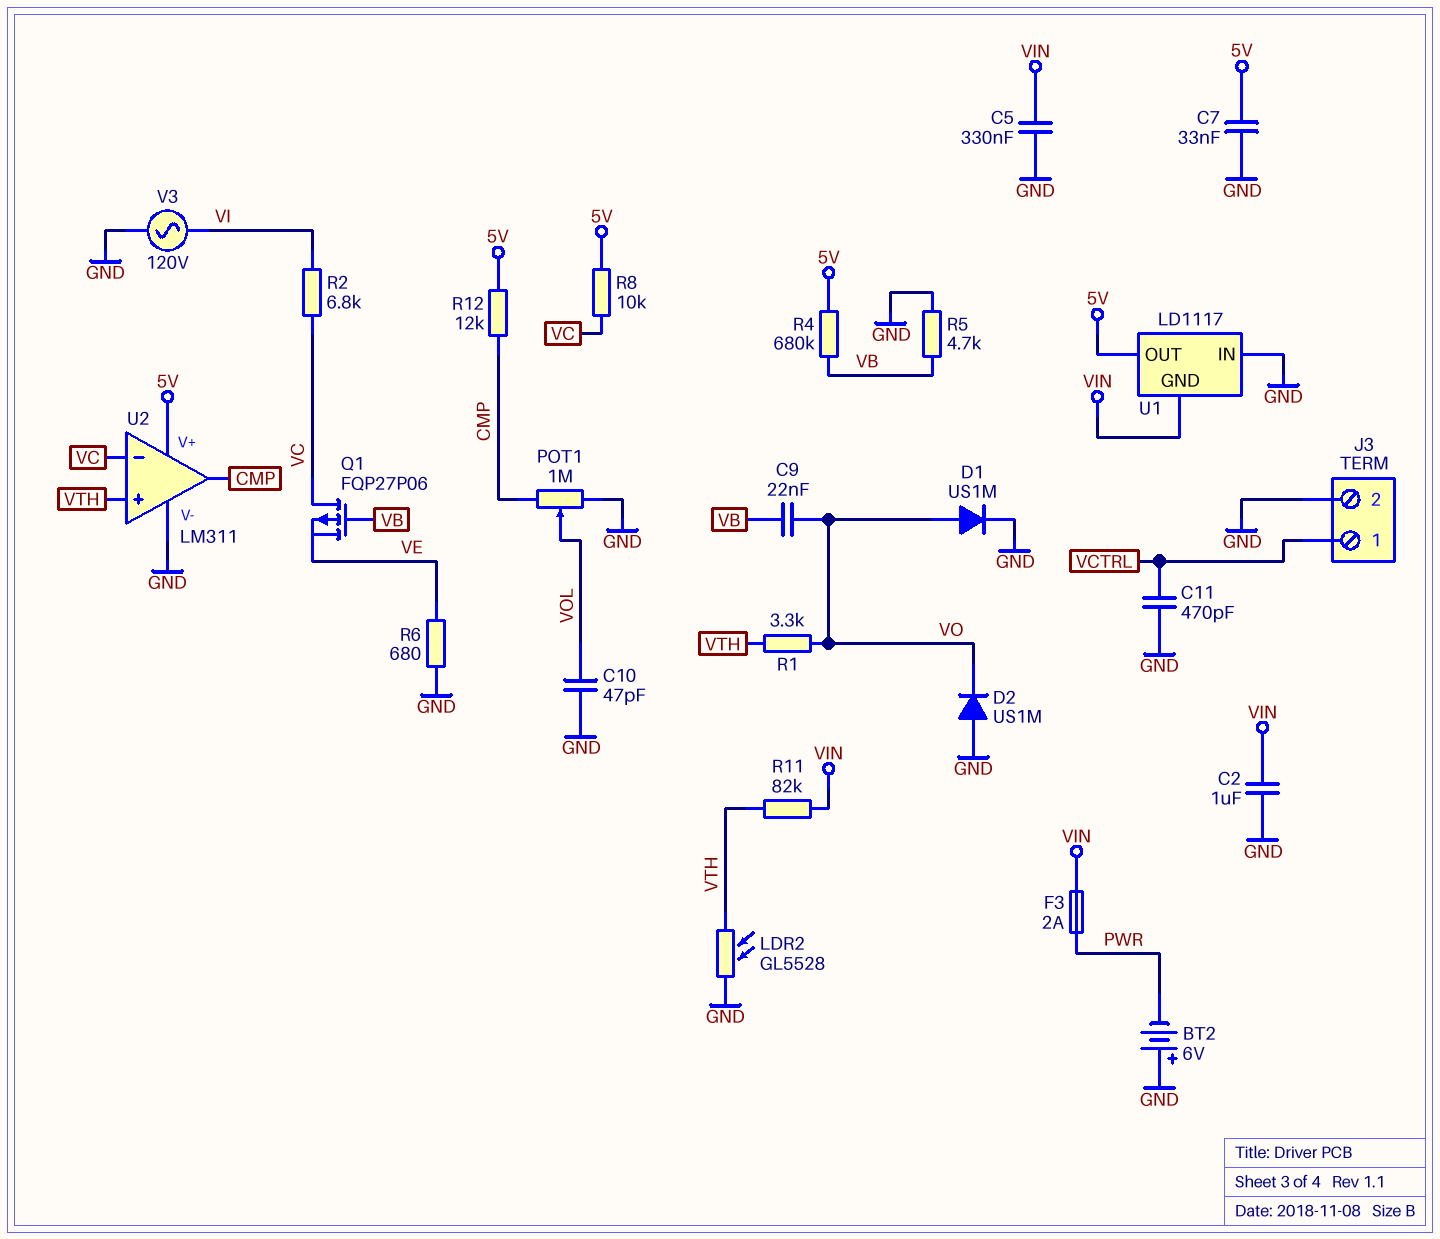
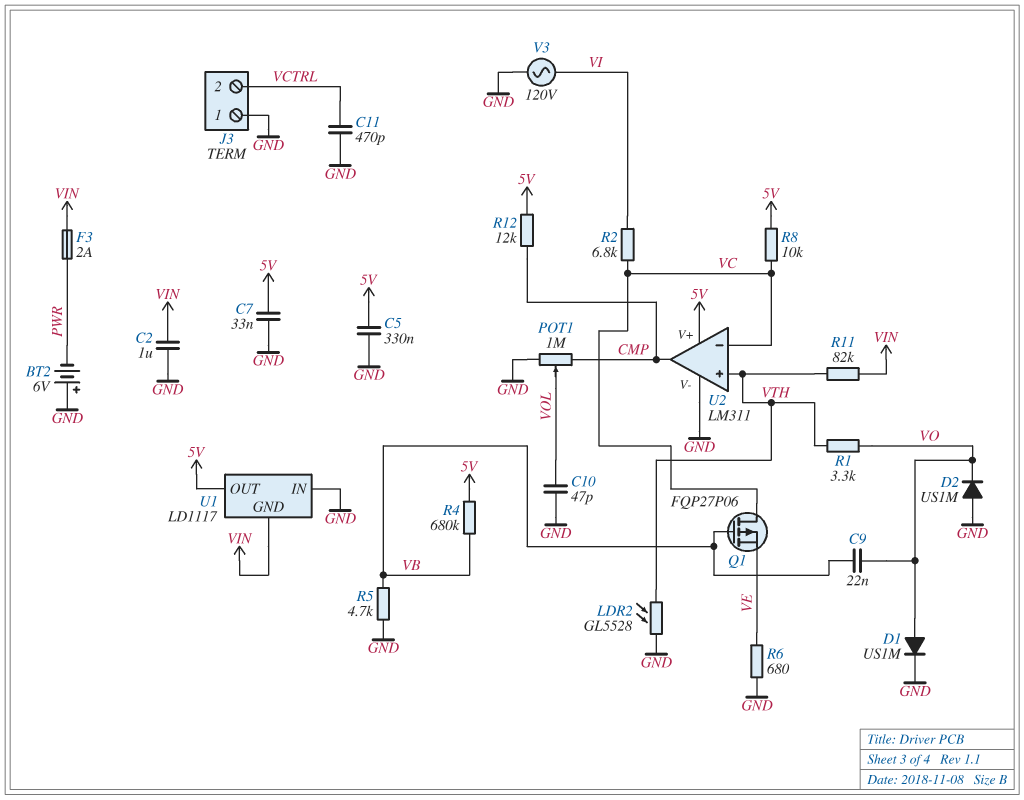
C5: 330nF (GND, VIN) -> 330nF (5V, GND)
J3 pin 1: VCTRL -> GND
J3 pin 2: GND -> VCTRL

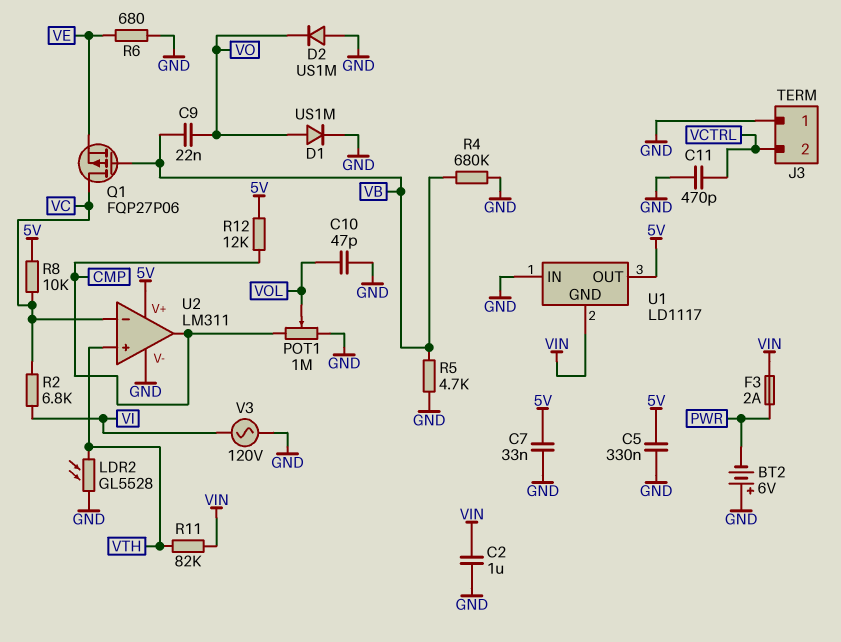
R1: 3.3k (VO, VTH) -> none
R4: 680k (5V, VB) -> 680k (GND, VB)

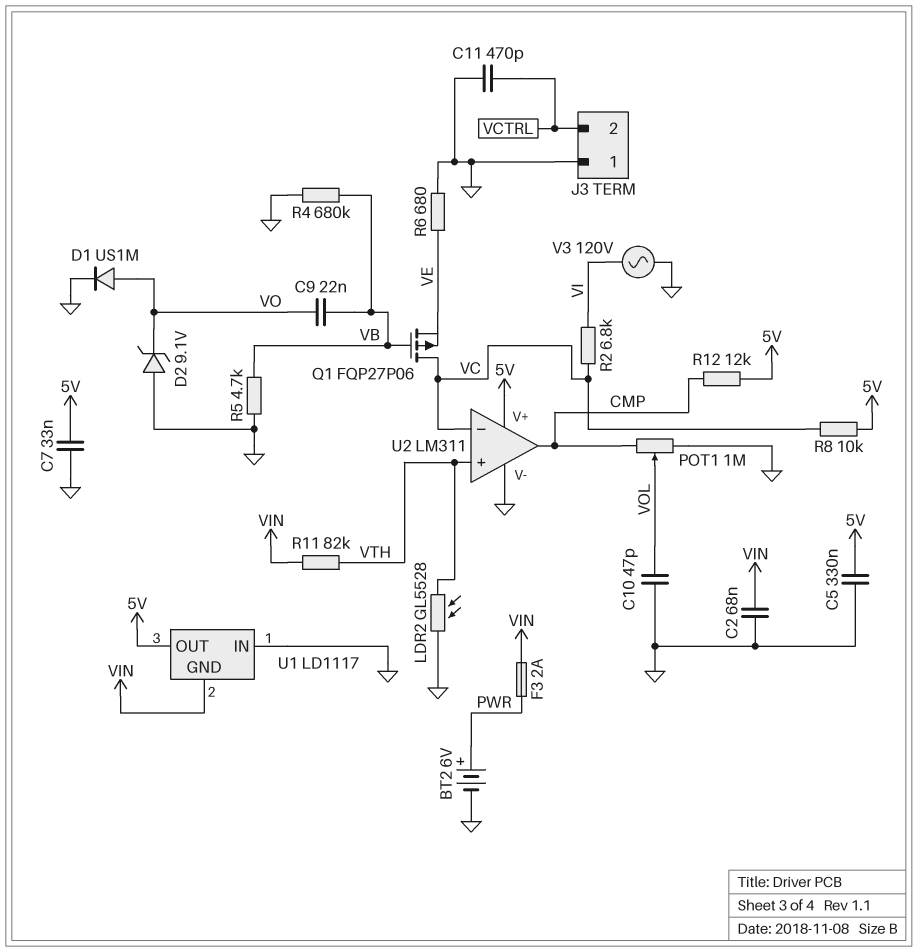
BT2: 6V (plus GND, minus PWR) -> 6V (plus PWR, minus GND)
C2: 1uF (GND, VIN) -> 68nF (GND, VIN)
D2: diode US1M (A GND, K VO) -> zener 9.1V (A GND, K VO)

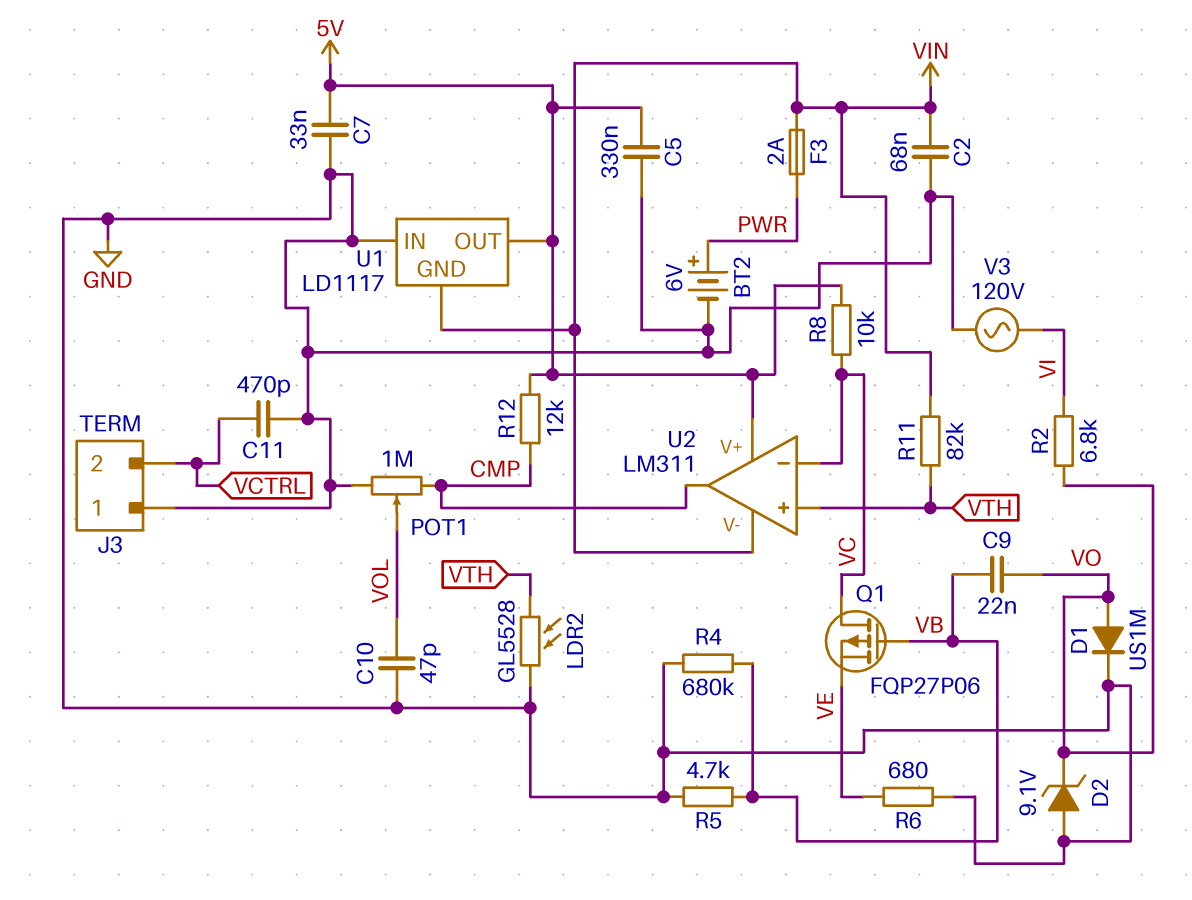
R2: 6.8k (VC, VI) -> 6.8k (VI, VO)
U2 pin V-: GND -> VIN

